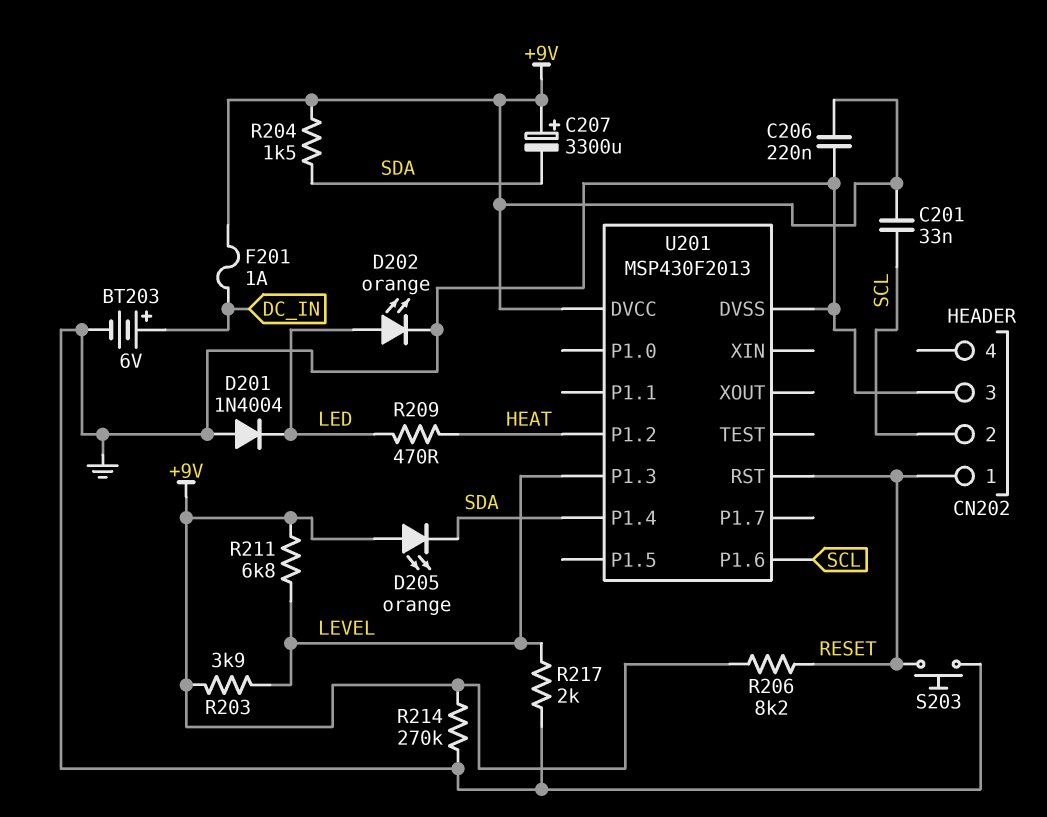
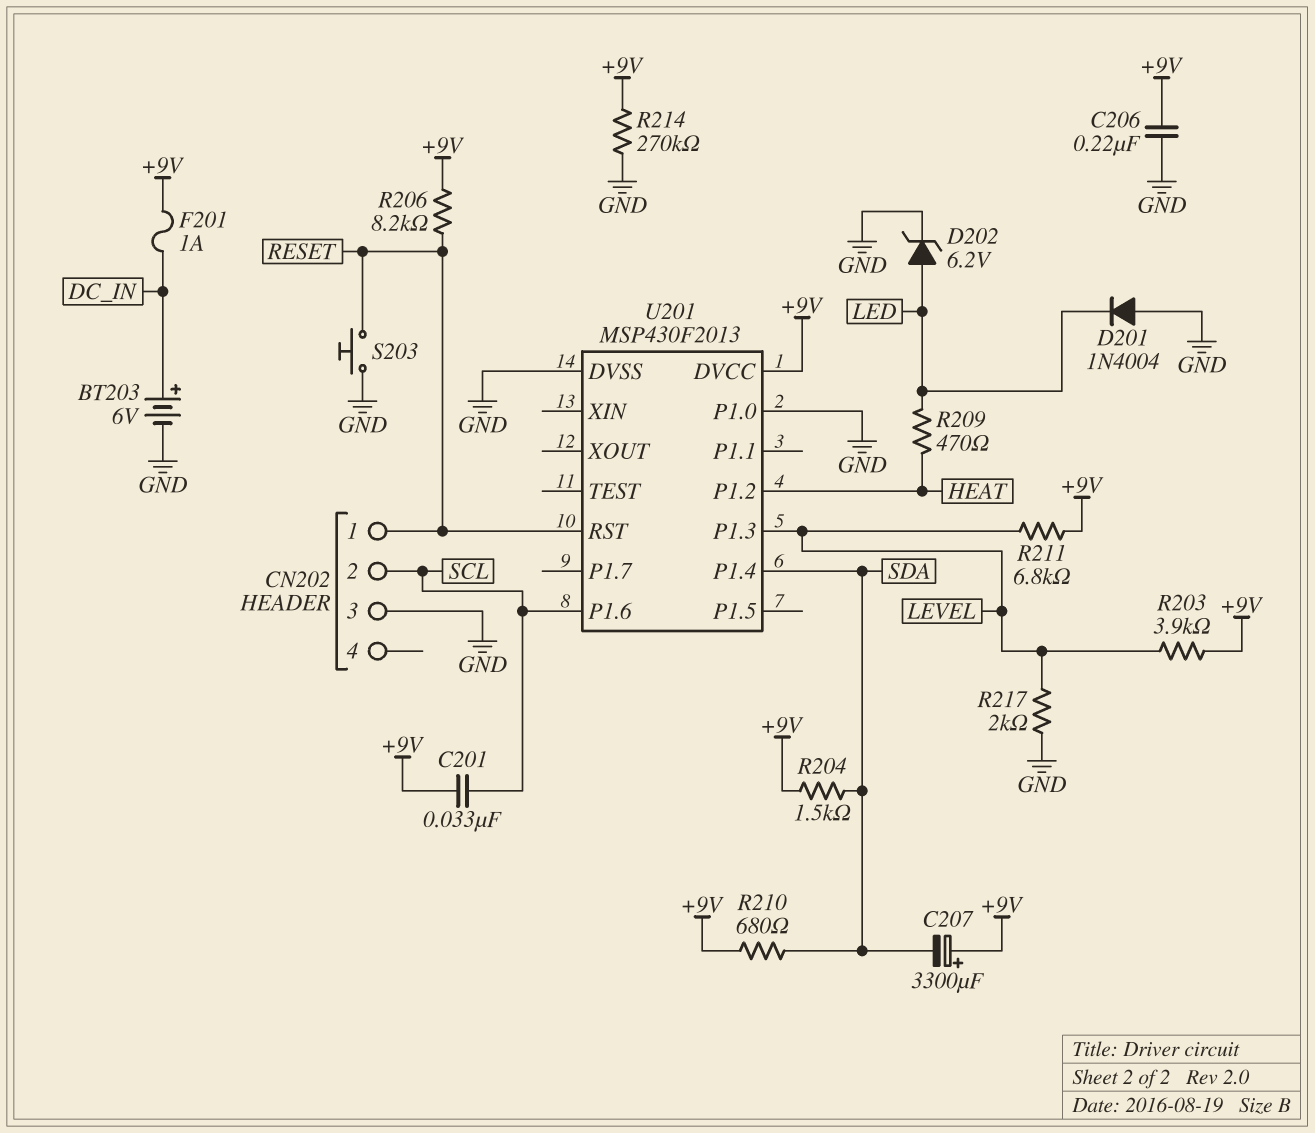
D202: LED orange (A LED, K GND) -> zener 6.2V (A LED, K GND)
D205: LED orange (A +9V, K SDA) -> none
R210: none -> 680 (+9V, SDA)
U201 pin P1.0: none -> GND

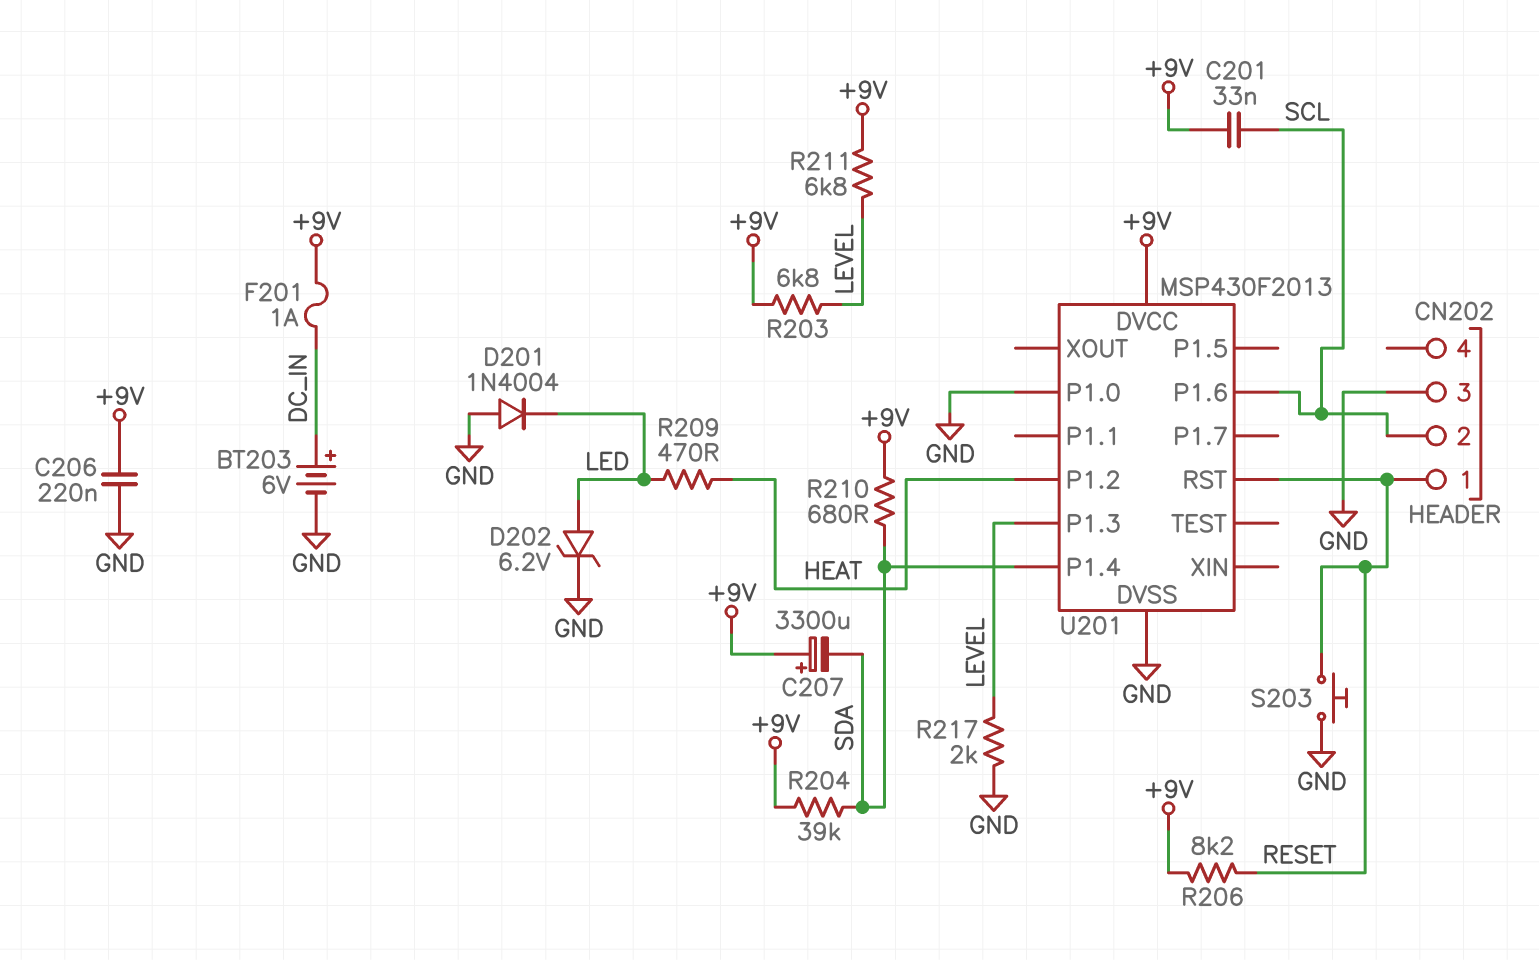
R203: 3.9k (+9V, LEVEL) -> 6.8k (+9V, LEVEL)
R204: 1.5k (+9V, SDA) -> 39k (+9V, SDA)
R214: 270k (+9V, GND) -> none

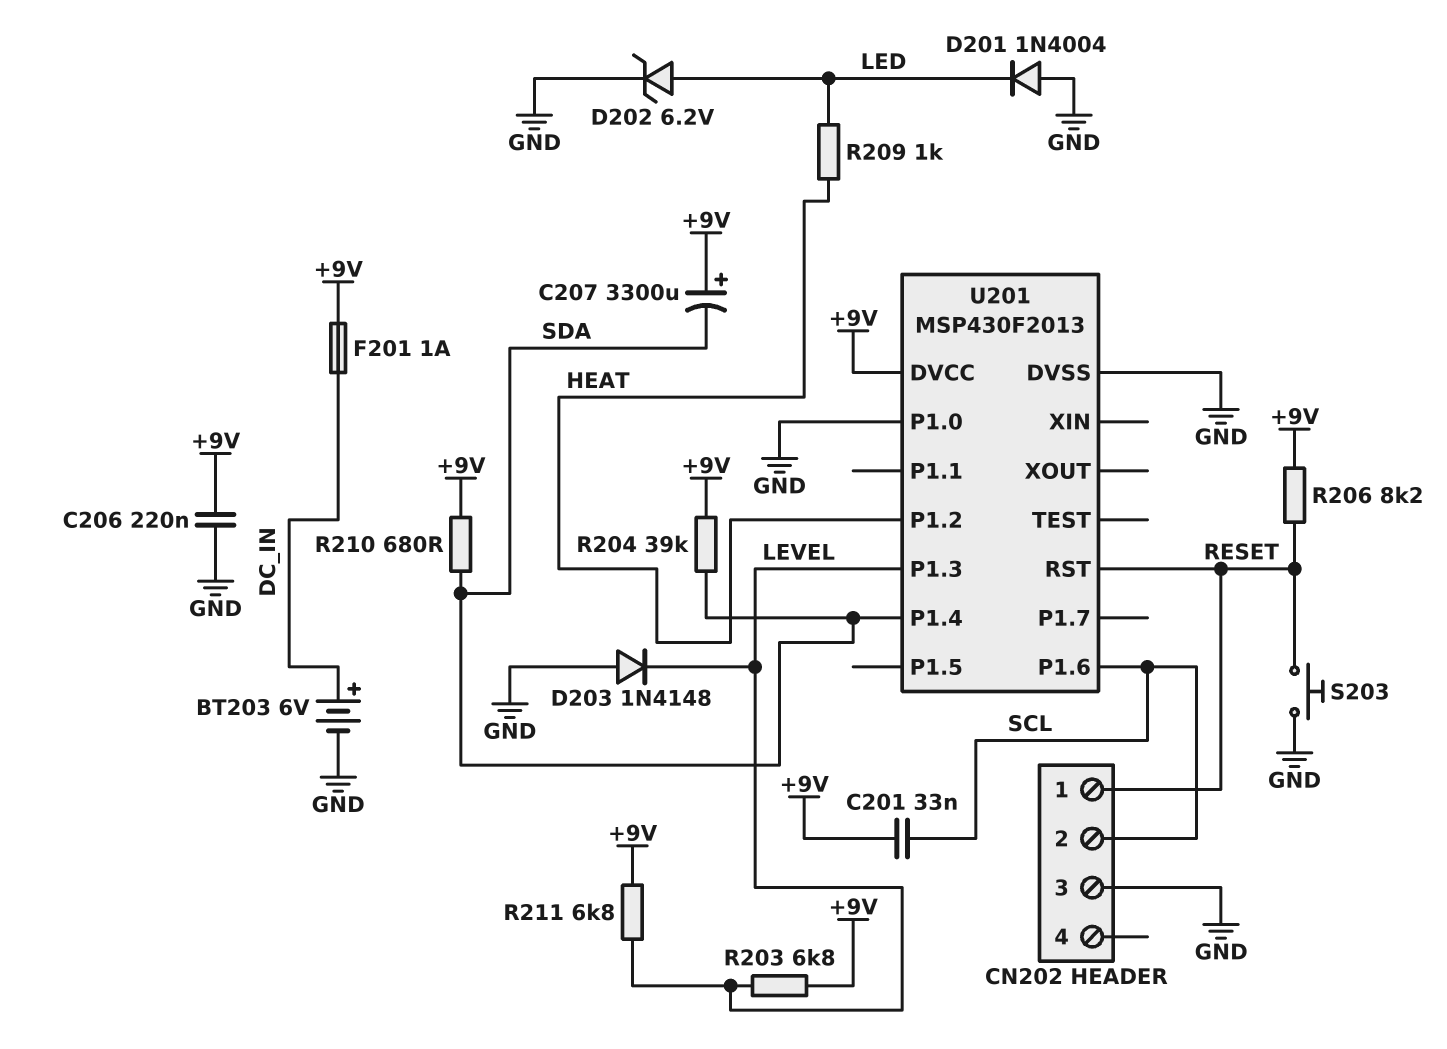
D203: none -> diode 1N4148 (A GND, K LEVEL)
R209: 470 (HEAT, LED) -> 1k (HEAT, LED)
R217: 2k (GND, LEVEL) -> none

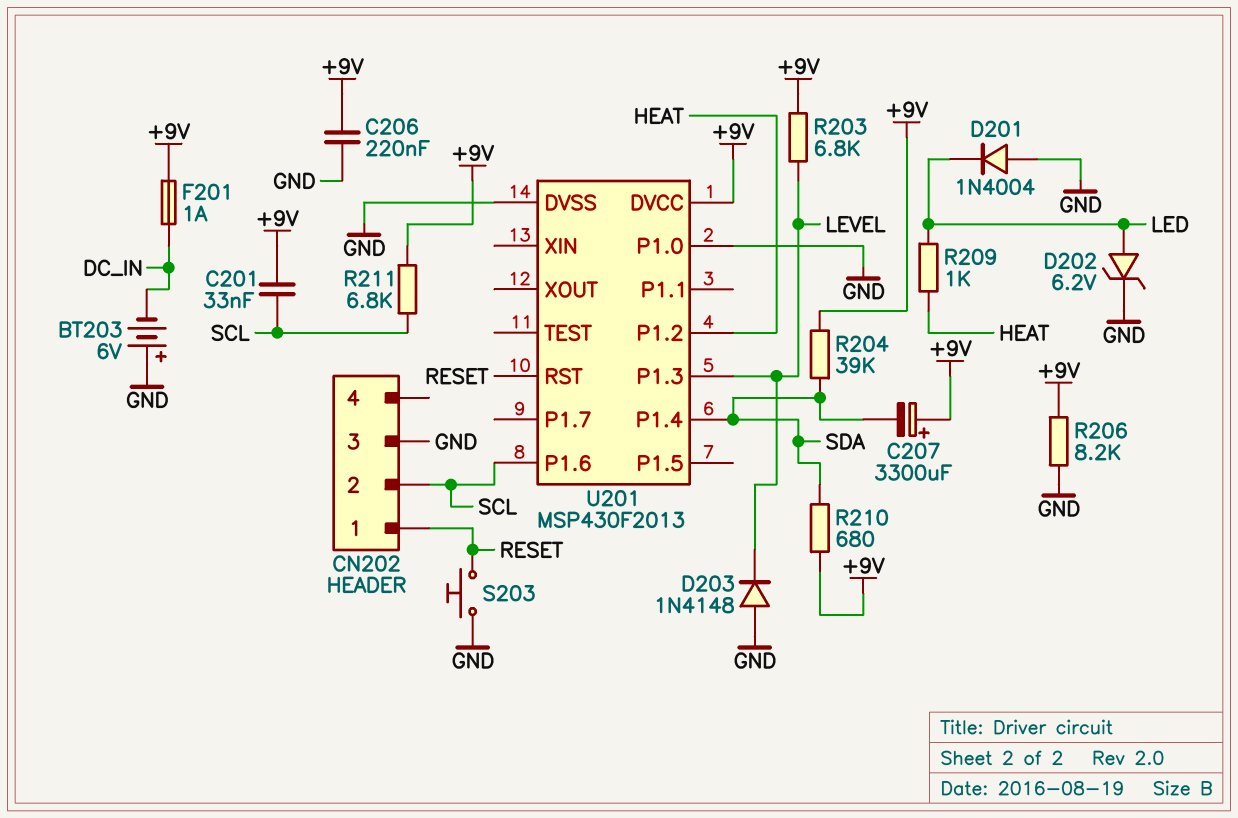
BT203: 6V (plus DC_IN, minus GND) -> 6V (plus GND, minus DC_IN)
R206: 8.2k (+9V, RESET) -> 8.2k (+9V, GND)
R211: 6.8k (+9V, LEVEL) -> 6.8k (+9V, SCL)

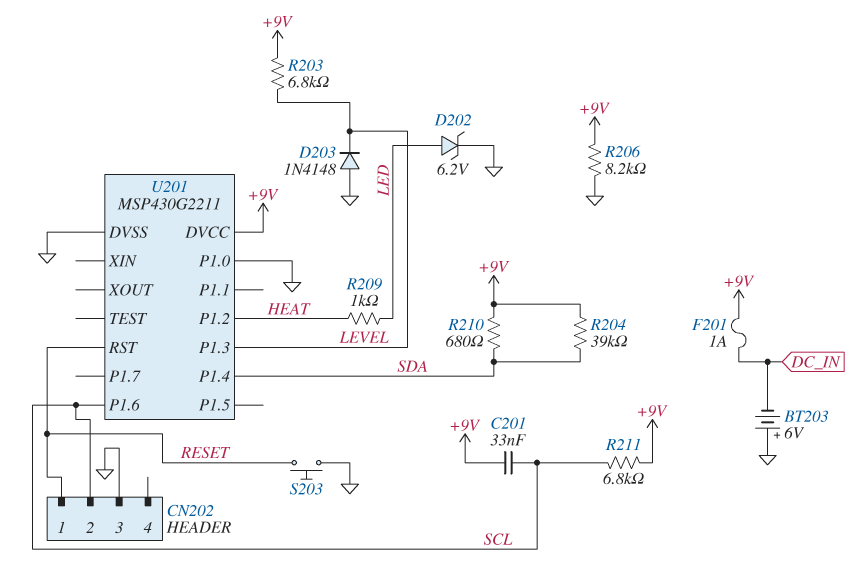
C206: 220nF (+9V, GND) -> none
C207: 3300uF (plus +9V, minus SDA) -> none
D201: diode 1N4004 (A GND, K LED) -> none
U201: MSP430F2013 -> MSP430G2211

